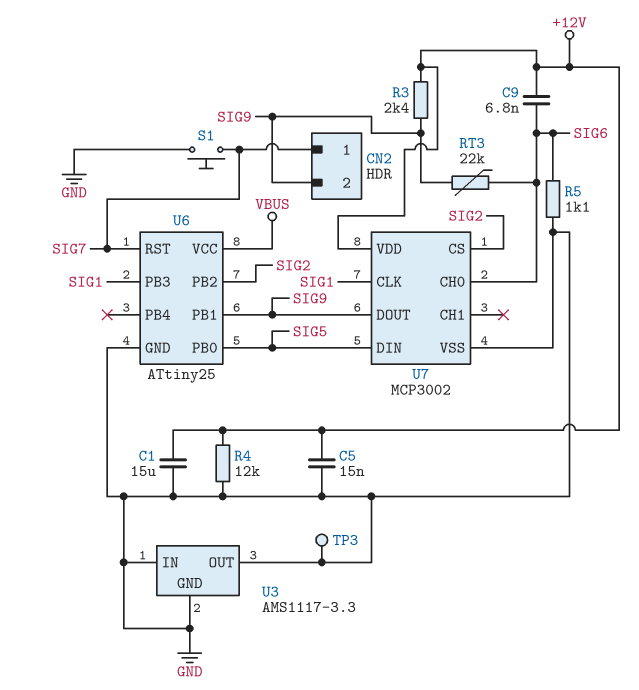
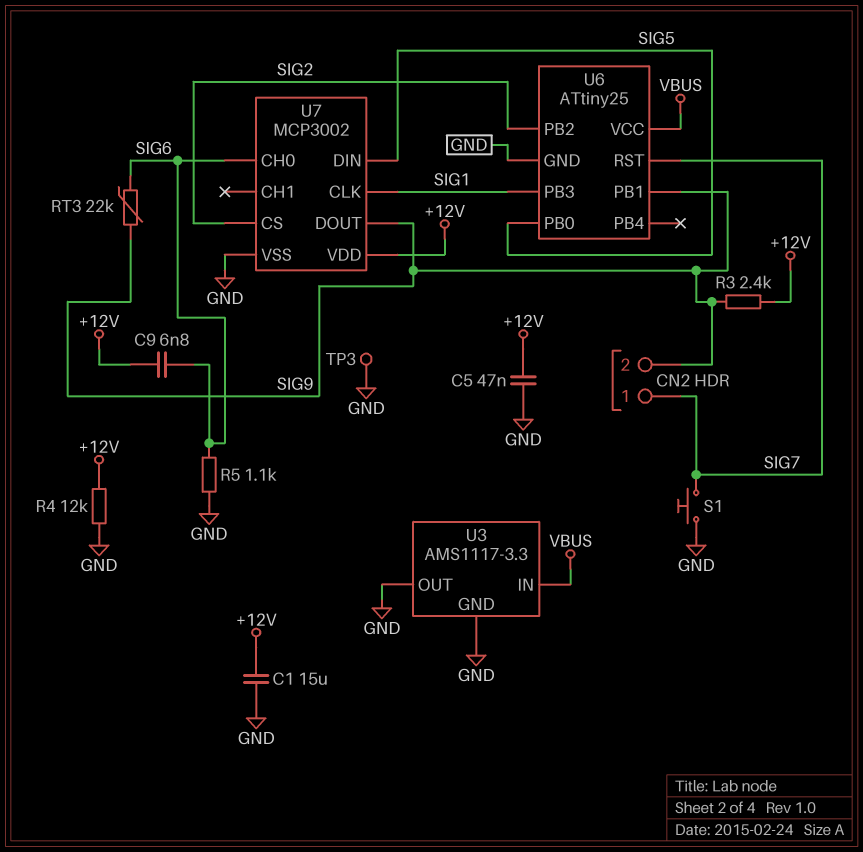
C5: 15nF (+12V, GND) -> 47nF (+12V, GND)
U3 pin IN: GND -> VBUS

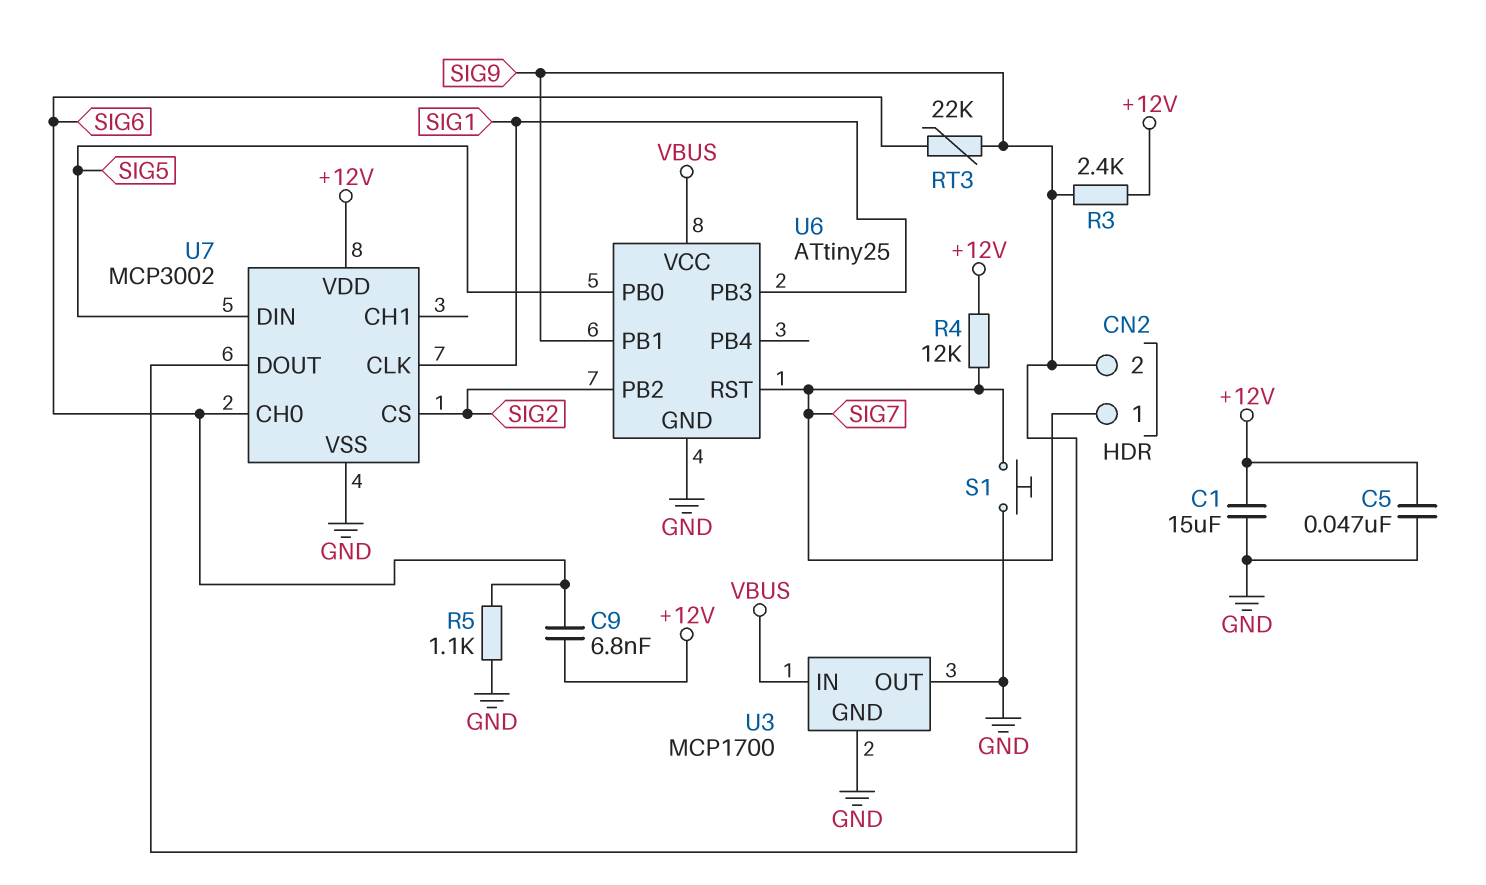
R4: 12k (+12V, GND) -> 12k (+12V, SIG7)
TP3: test point (GND) -> none
U3: AMS1117-3.3 -> MCP1700

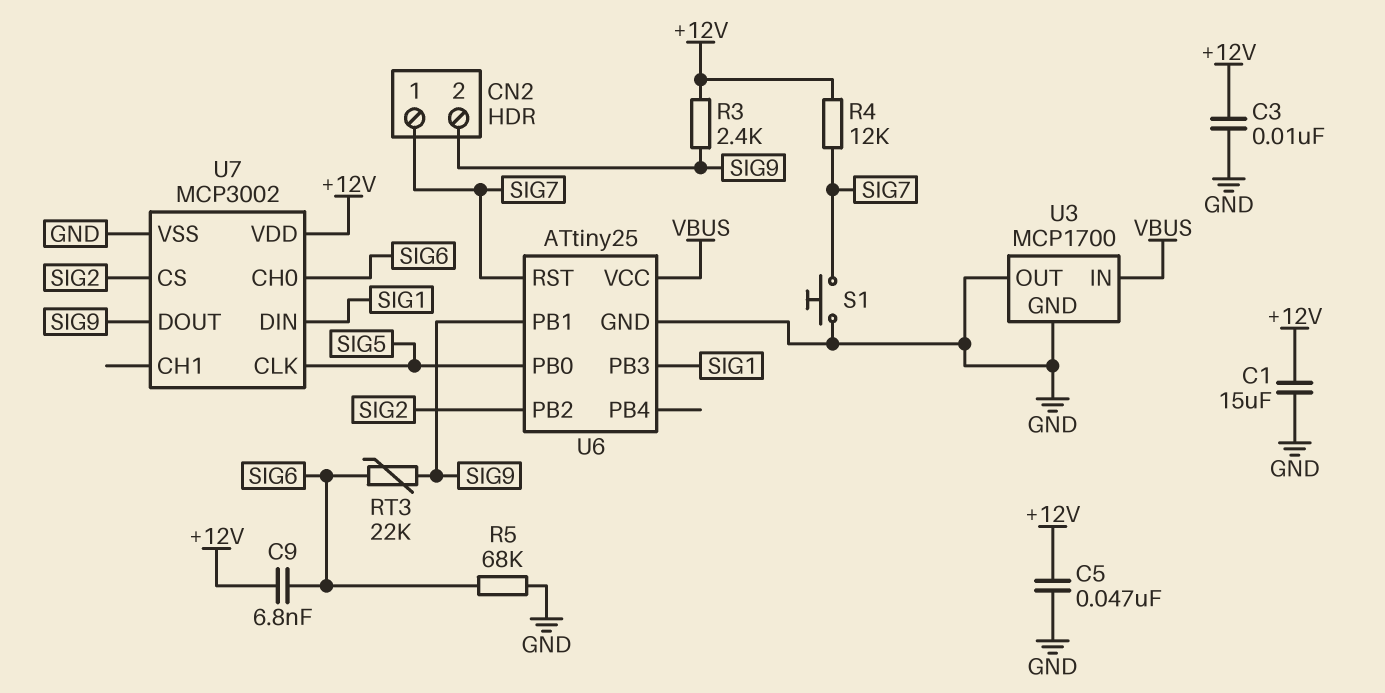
C3: none -> 10nF (+12V, GND)
R5: 1.1k (GND, SIG6) -> 68k (GND, SIG6)
U7 pin CLK: SIG1 -> SIG5
U7 pin DIN: SIG5 -> SIG1

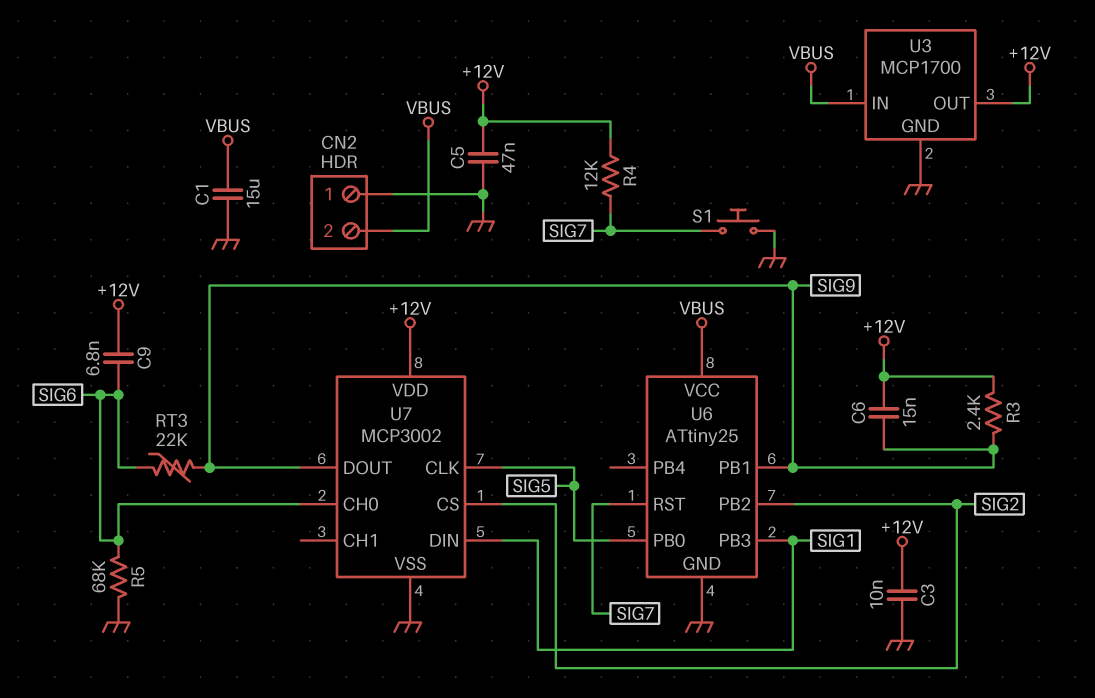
C1: 15uF (+12V, GND) -> 15uF (GND, VBUS)
C6: none -> 15nF (+12V, SIG9)
CN2 pin 1: SIG7 -> GND
CN2 pin 2: SIG9 -> VBUS
U3 pin OUT: GND -> +12V

